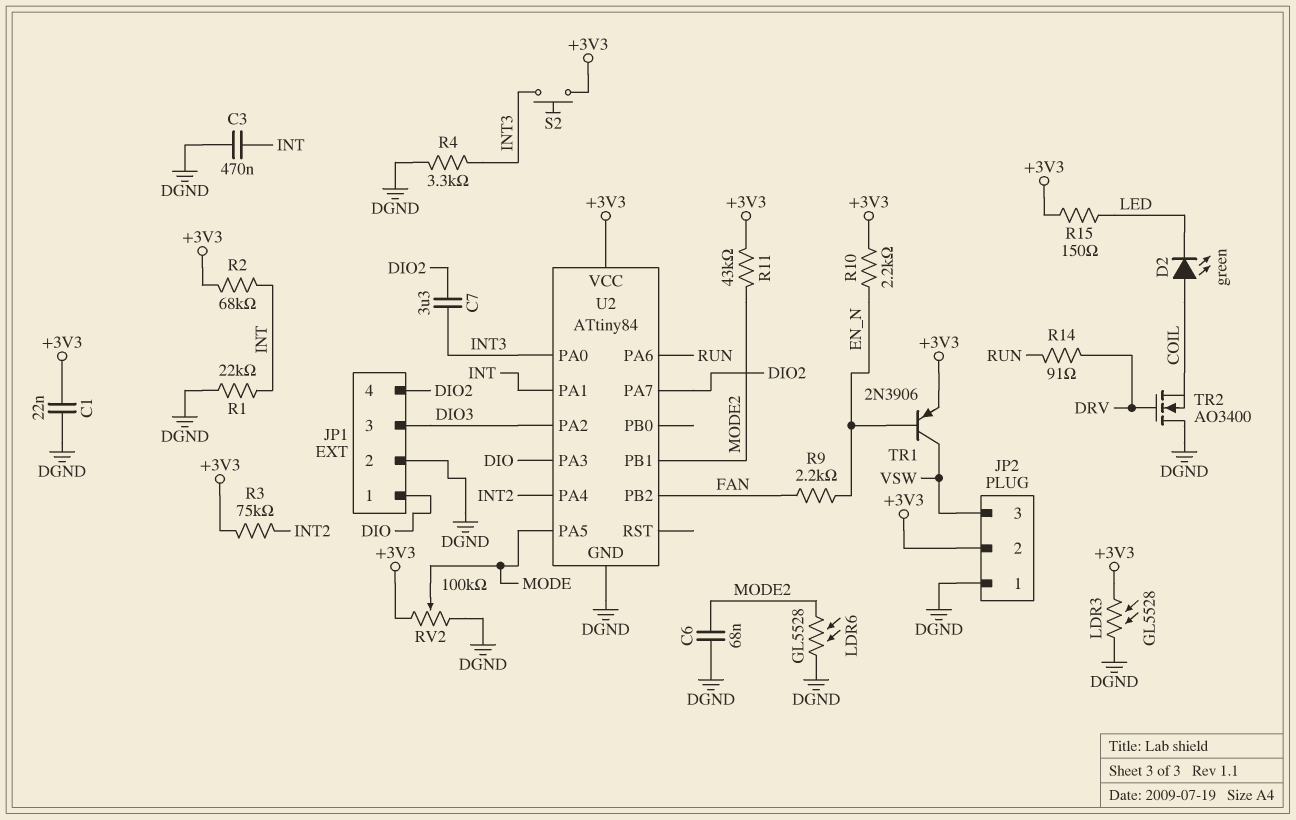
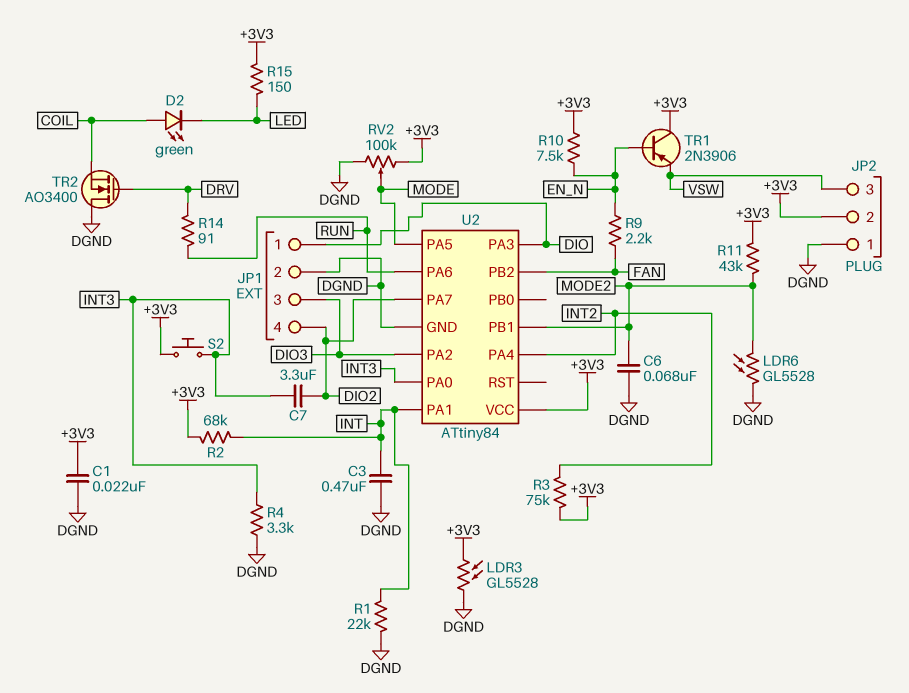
R10: 2.2k (+3V3, EN_N) -> 7.5k (+3V3, EN_N)
TR1: PNP 2N3906 (B EN_N, C VSW, E +3V3) -> PNP 2N3906 (B EN_N, C +3V3, E VSW)

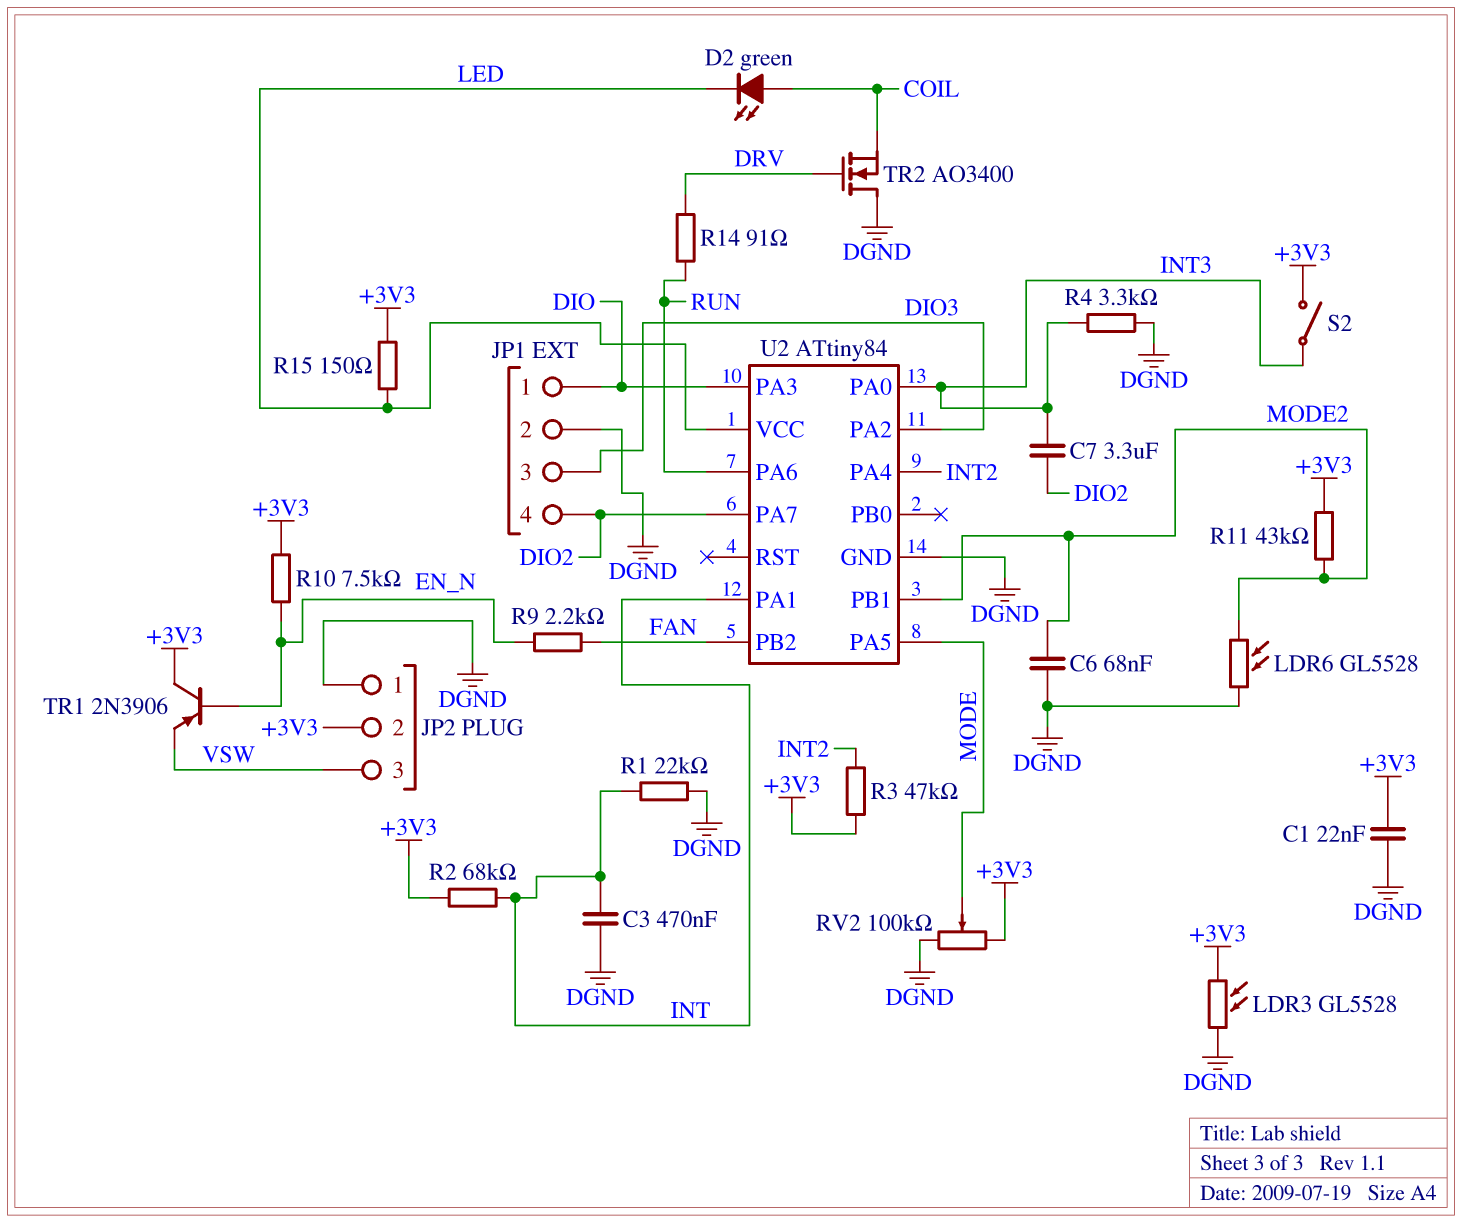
R3: 75k (+3V3, INT2) -> 47k (+3V3, INT2)
S2: button (+3V3, INT3) -> switch (+3V3, INT3)
U2 pin VCC: +3V3 -> LED

